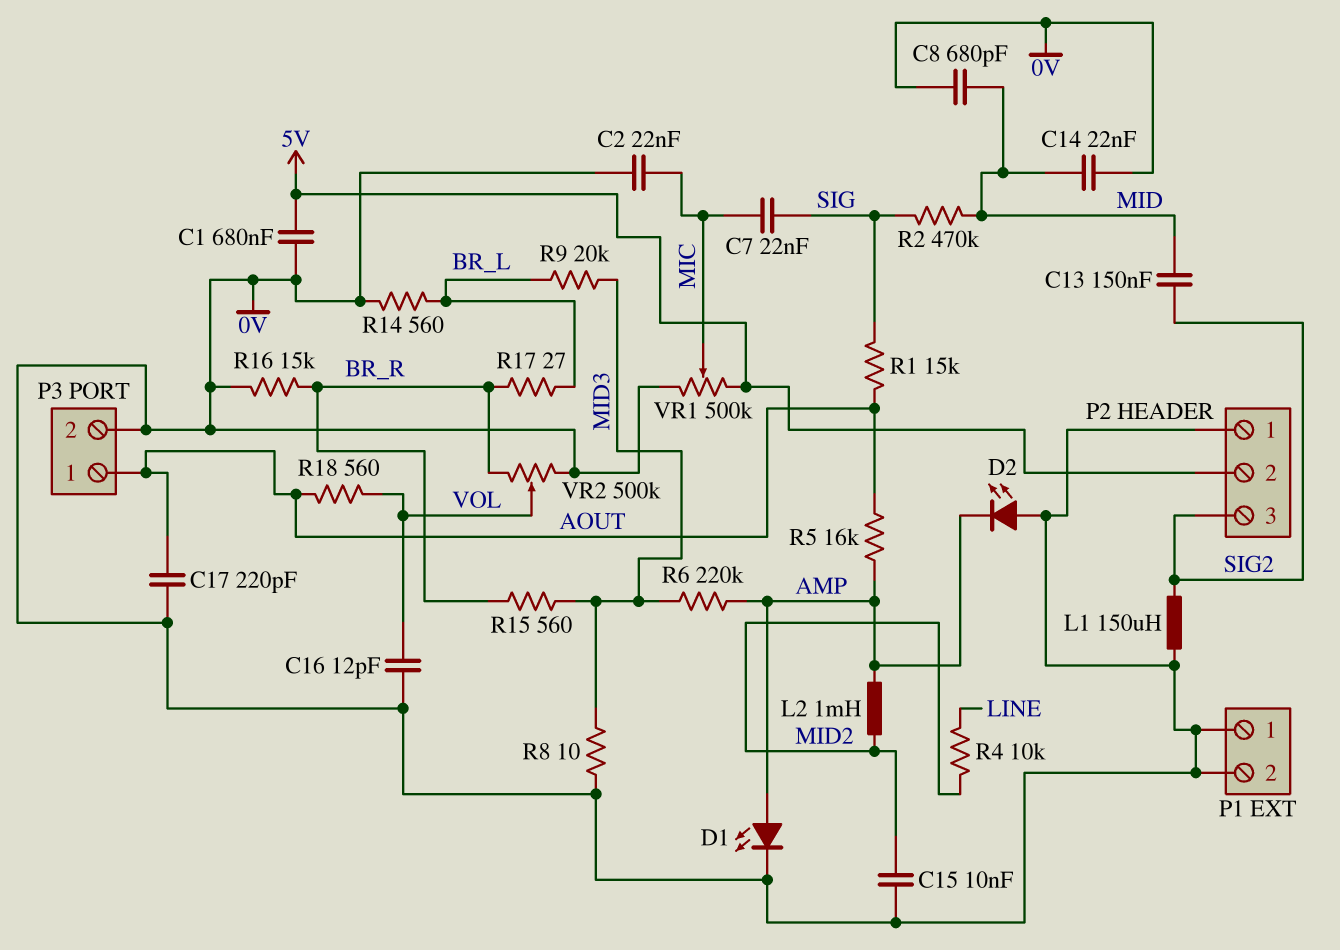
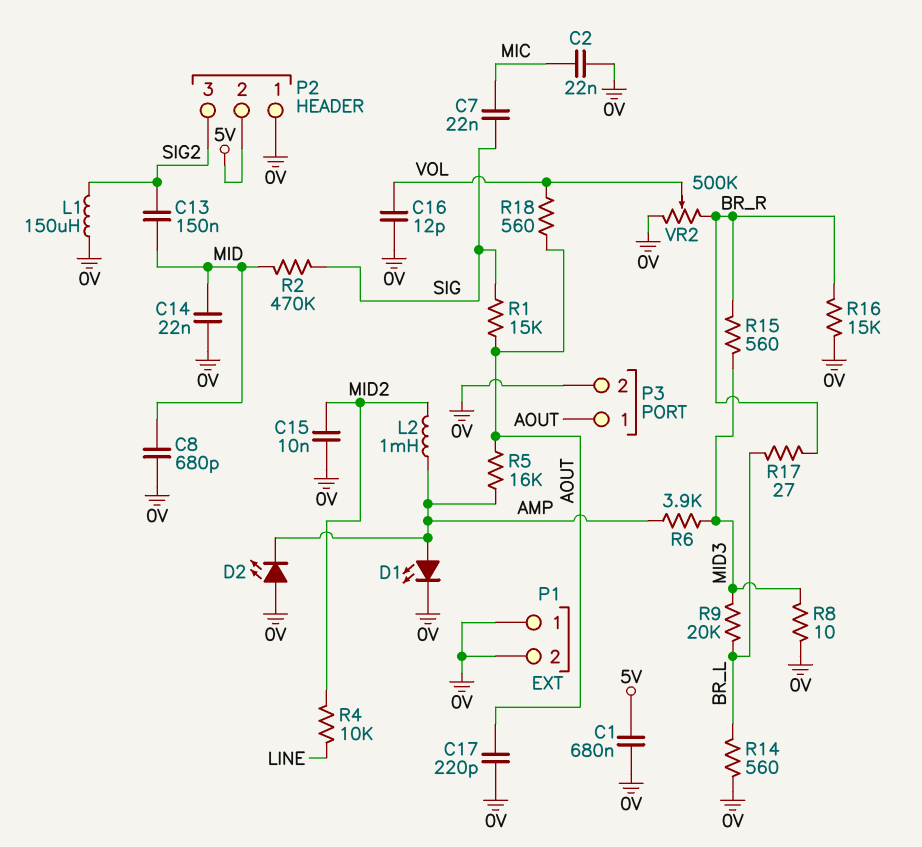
R6: 220k (AMP, MID3) -> 3.9k (AMP, MID3)
VR1: 500k (0V, 5V, wiper MIC) -> none

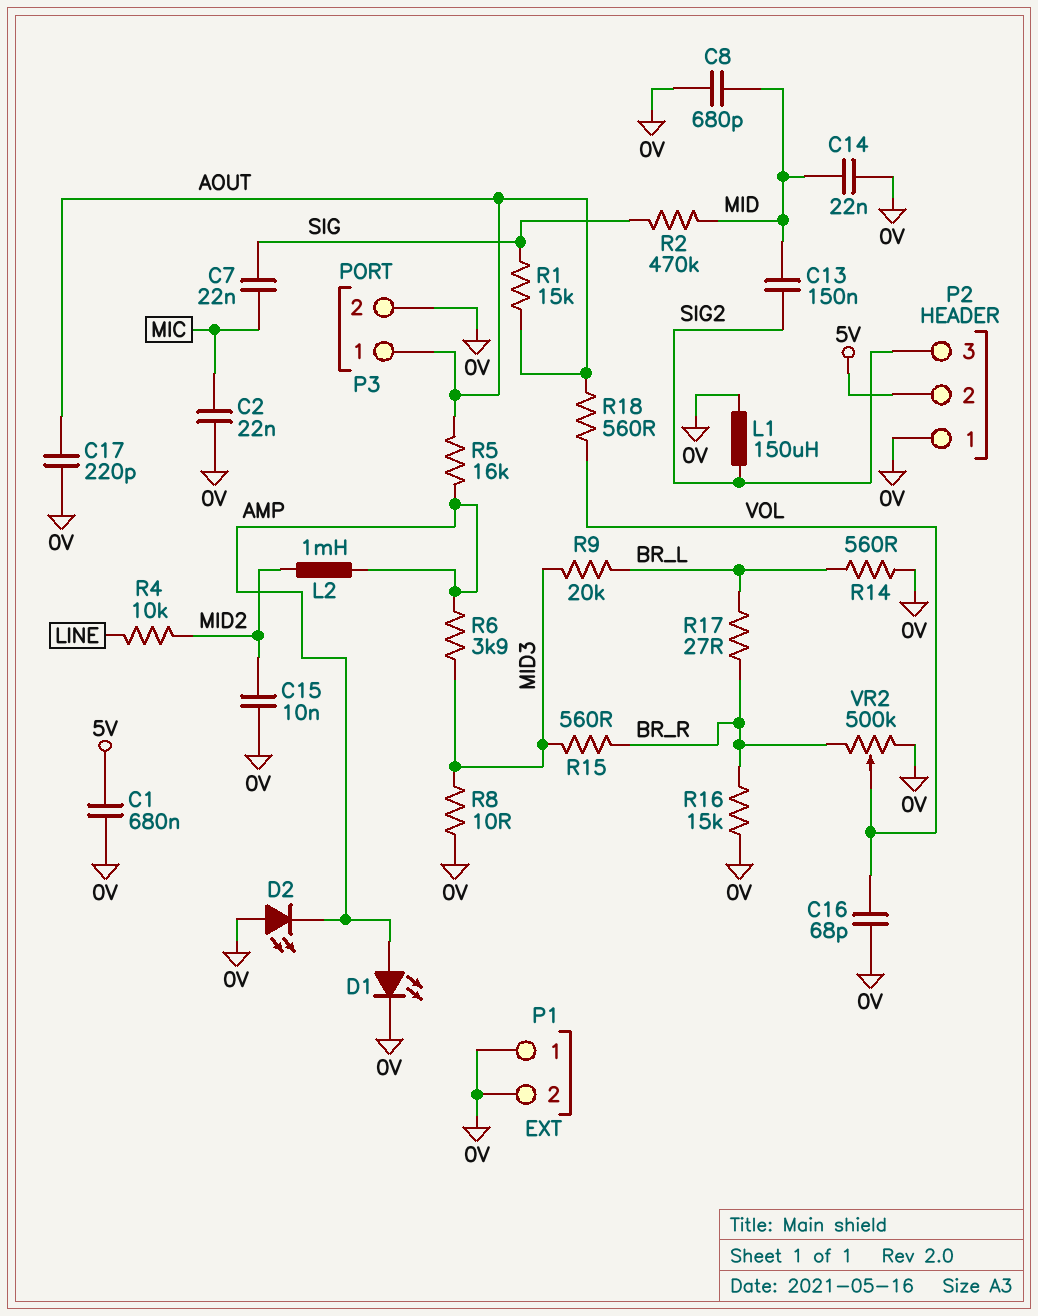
C16: 12pF (0V, VOL) -> 68pF (0V, VOL)

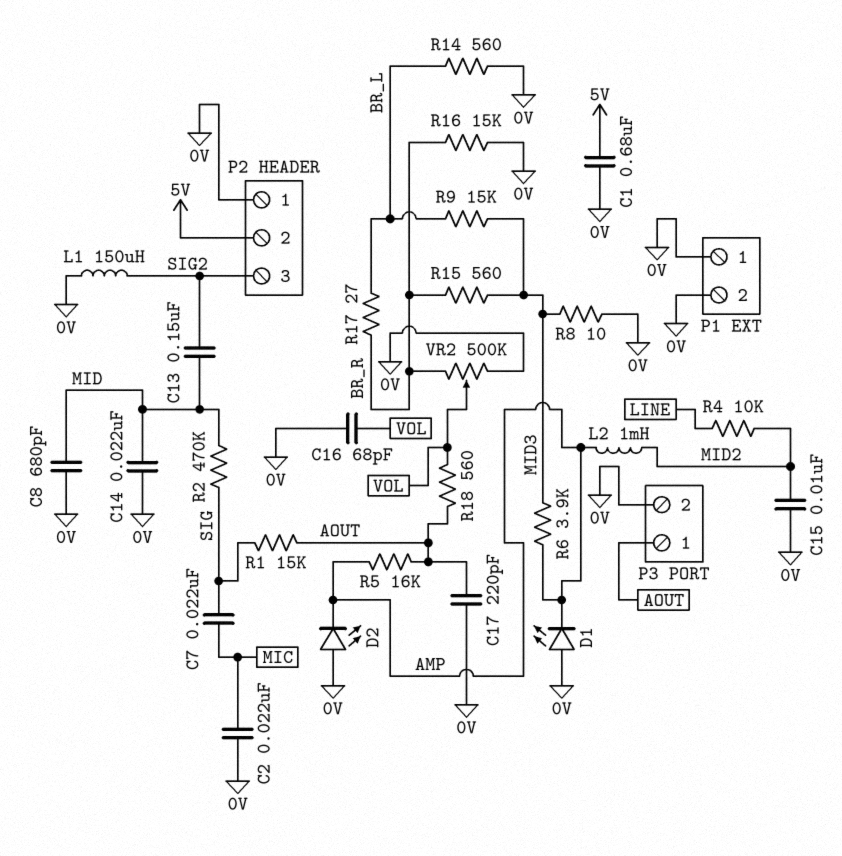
D1: LED (A AMP, K 0V) -> LED (A 0V, K AMP)
R9: 20k (BR_L, MID3) -> 15k (BR_L, MID3)

